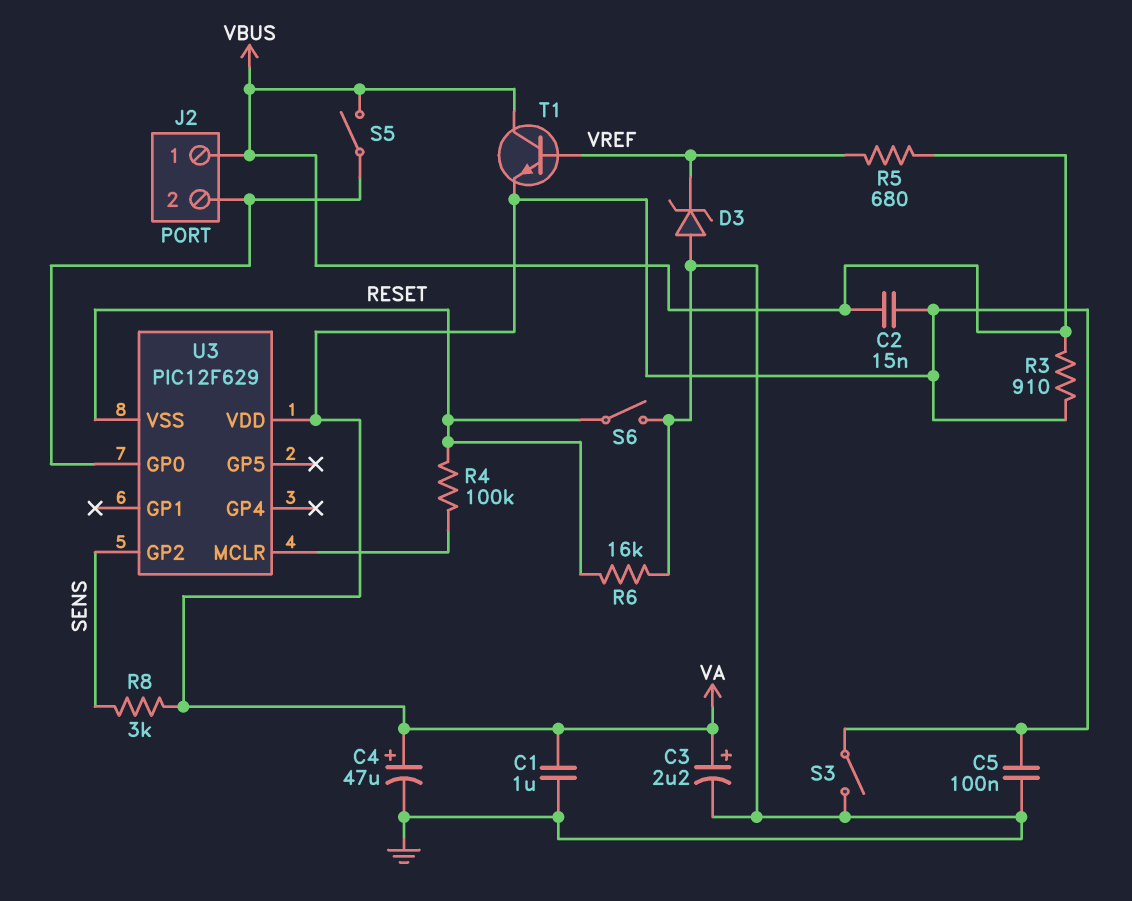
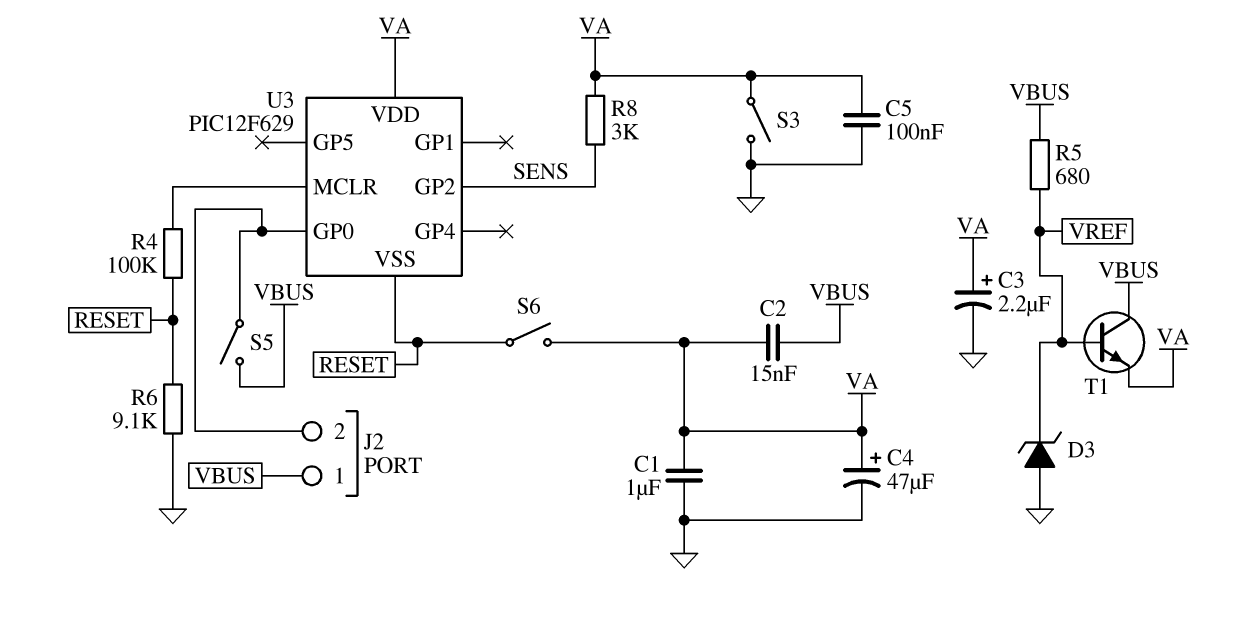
R3: 910 (VA, VBUS) -> none
R6: 16k (GND, RESET) -> 9.1k (GND, RESET)
S6: switch (GND, RESET) -> switch (RESET, VA)

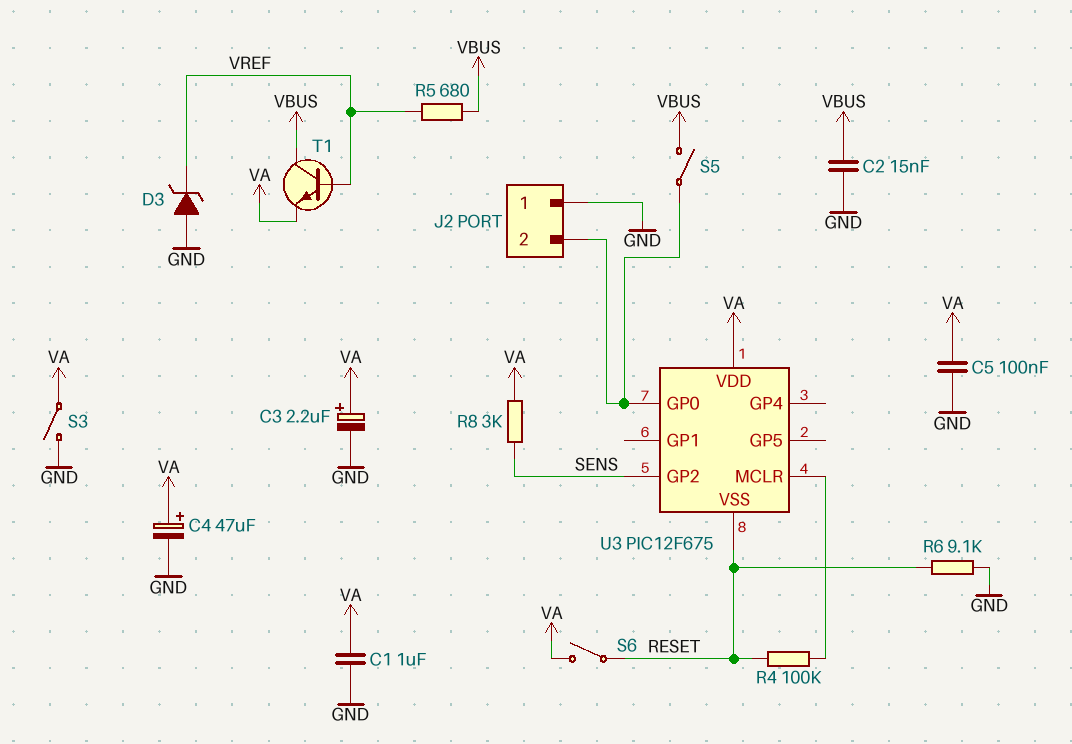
C2: 15nF (VA, VBUS) -> 15nF (GND, VBUS)
J2 pin 1: VBUS -> GND
U3: PIC12F629 -> PIC12F675

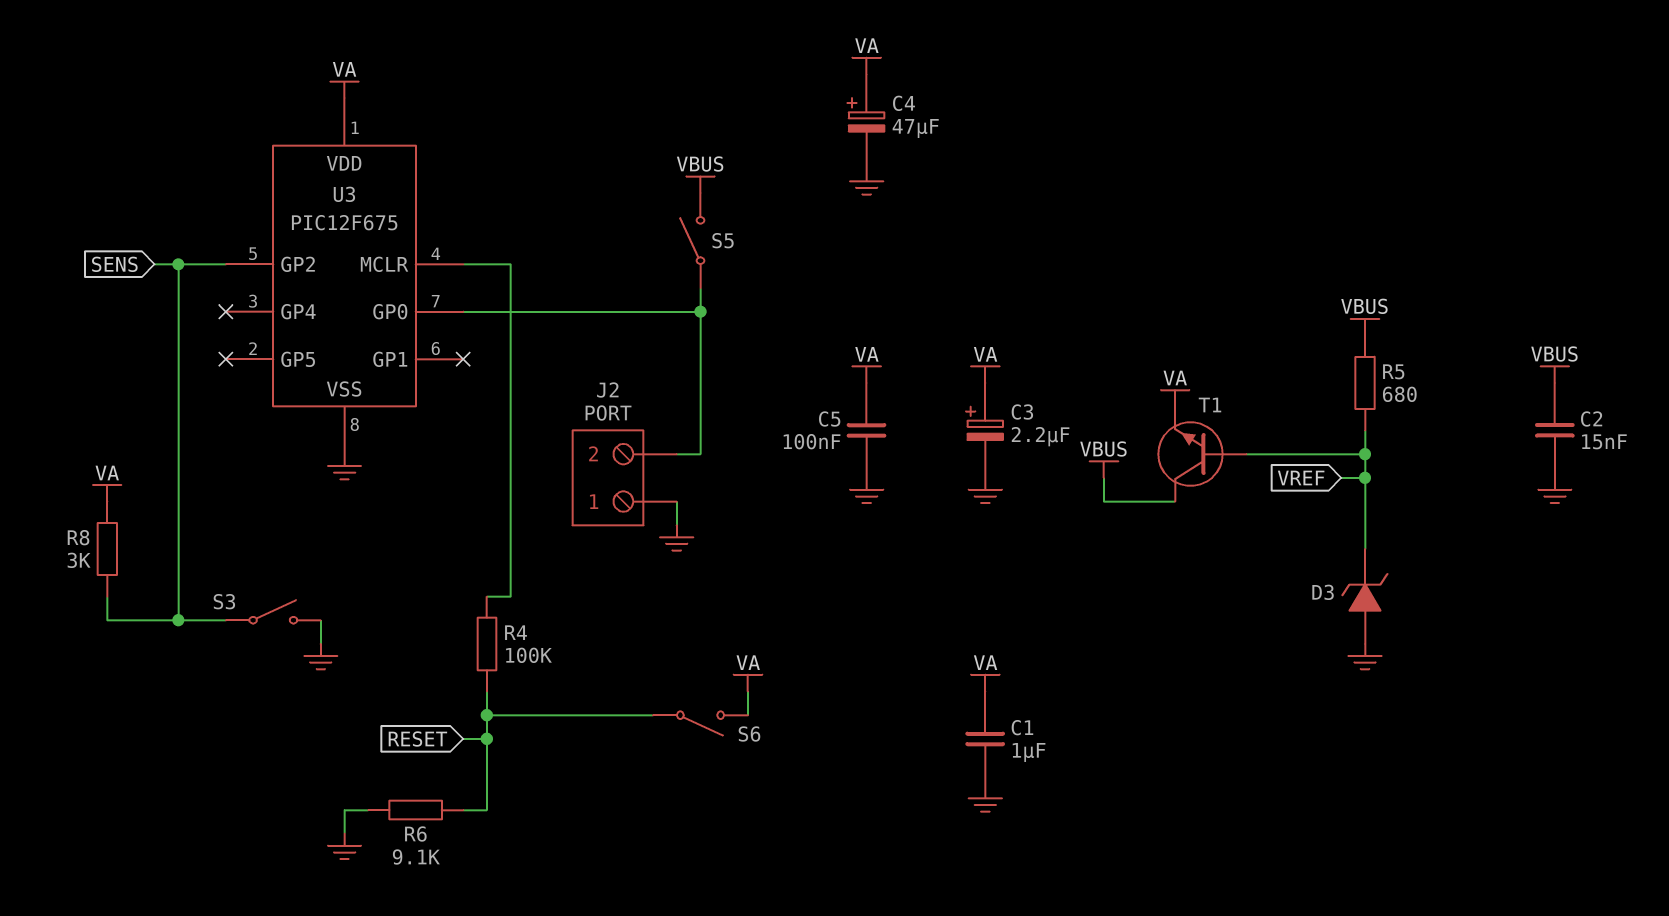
S3: switch (GND, VA) -> switch (GND, SENS)
U3 pin VSS: RESET -> GND

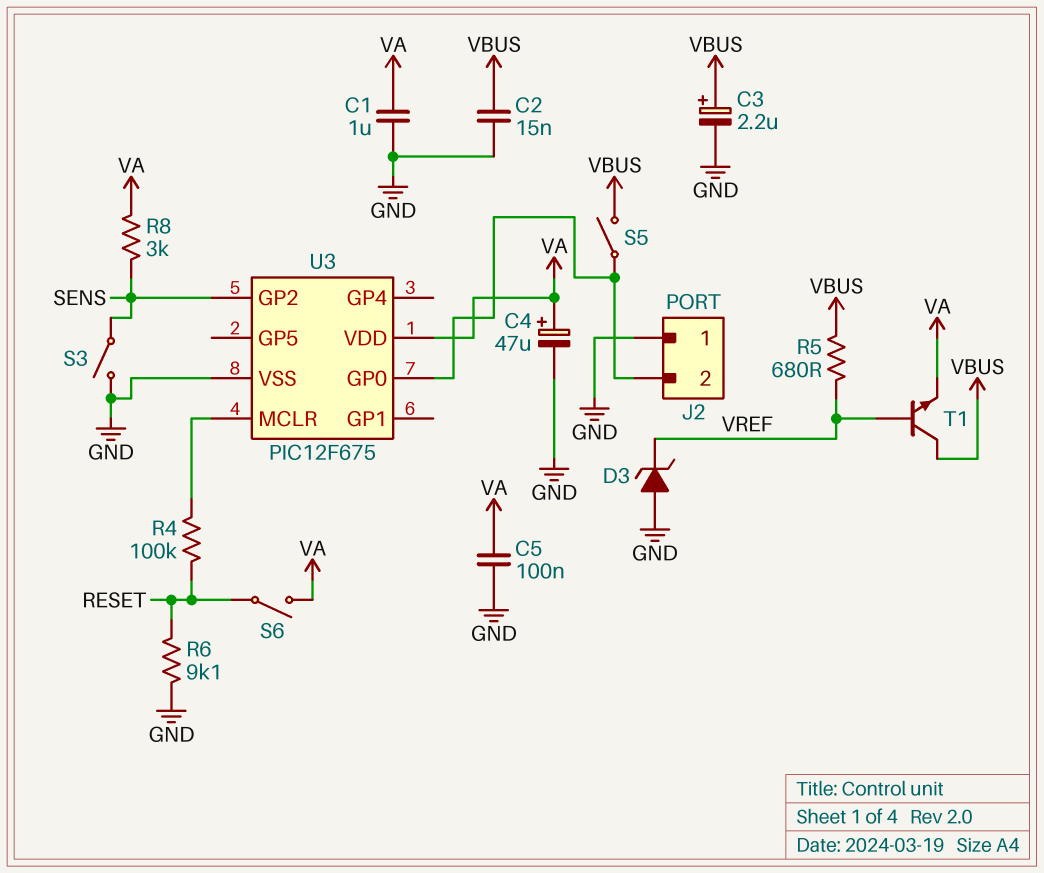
C3: 2.2uF (plus VA, minus GND) -> 2.2uF (plus VBUS, minus GND)

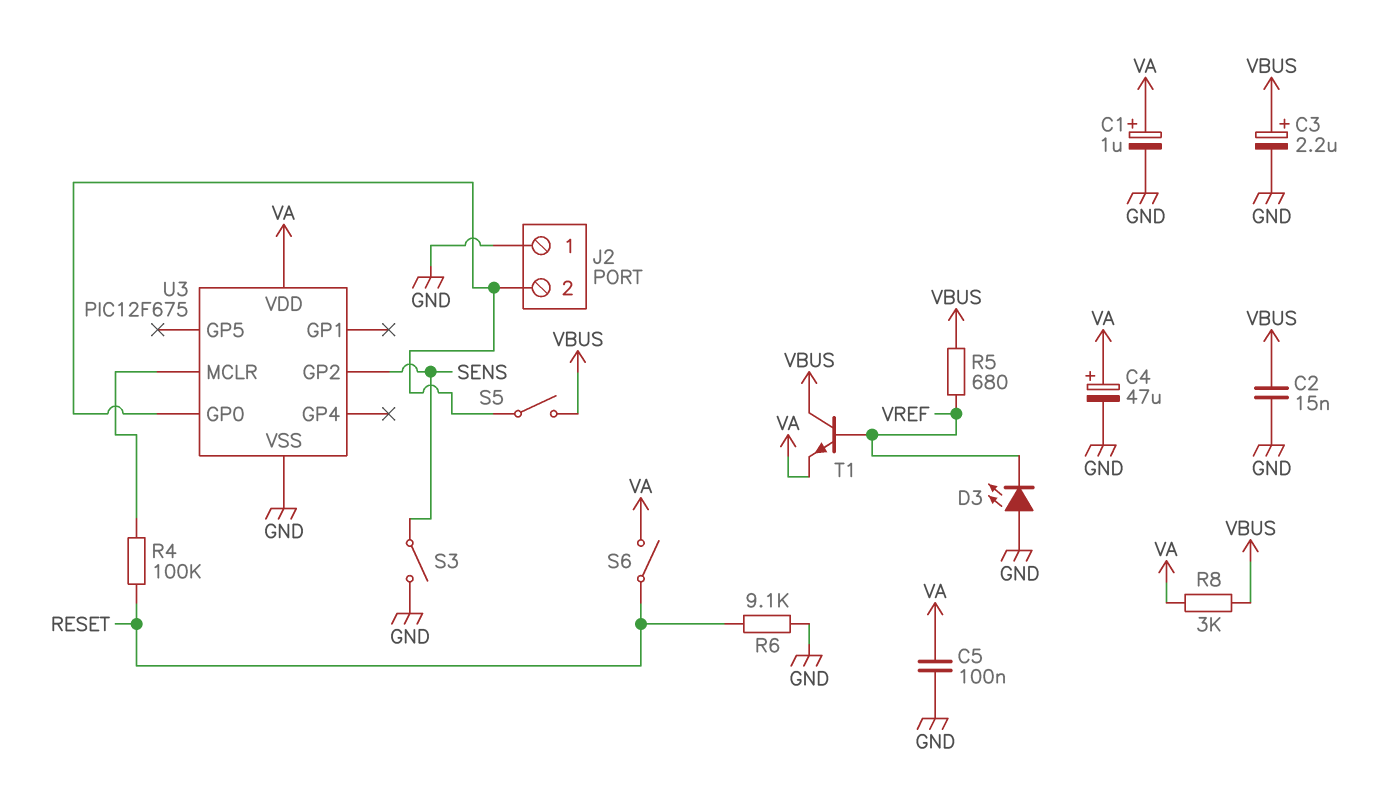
C1: 1uF (GND, VA) -> 1uF (plus VA, minus GND)
D3: zener (A GND, K VREF) -> LED (A GND, K VREF)
R8: 3k (SENS, VA) -> 3k (VA, VBUS)

